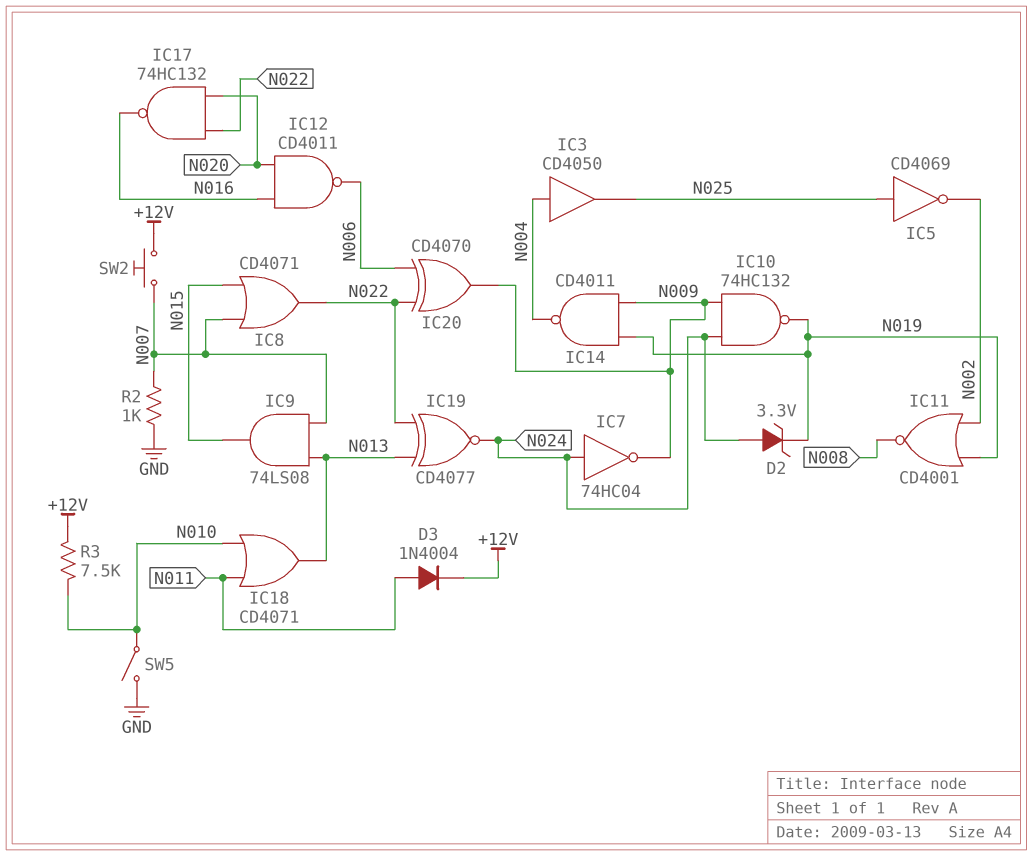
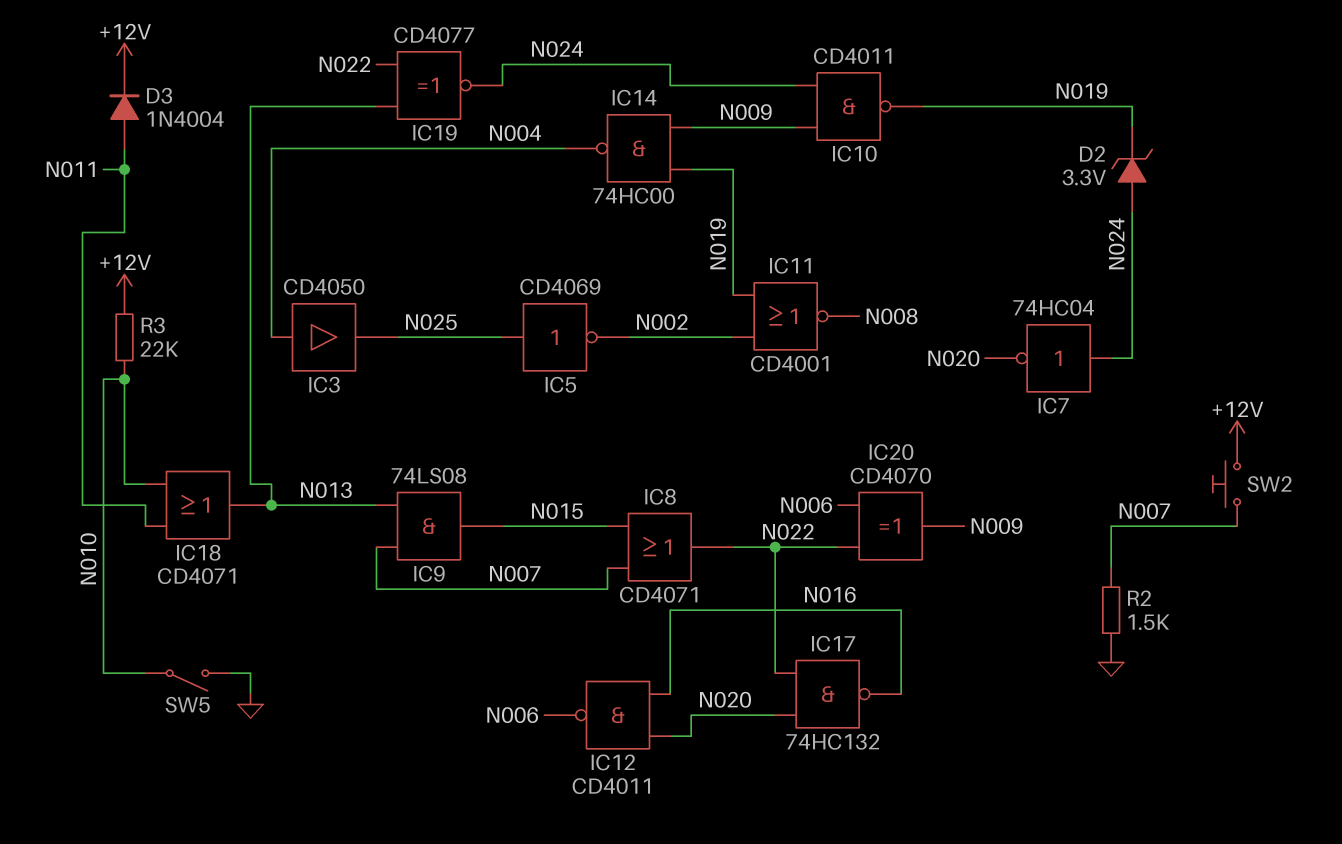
IC7: NOT 74HC04 (in N024, out N009) -> NOT 74HC04 (in N024, out N020)
IC10: NAND 74HC132 (in N009, in N024, out N019) -> NAND CD4011 (in N009, in N024, out N019)
IC14: NAND CD4011 (in N009, in N019, out N004) -> NAND 74HC00 (in N009, in N019, out N004)
R2: 1k (GND, N007) -> 1.5k (GND, N007)
R3: 7.5k (+12V, N010) -> 22k (+12V, N010)

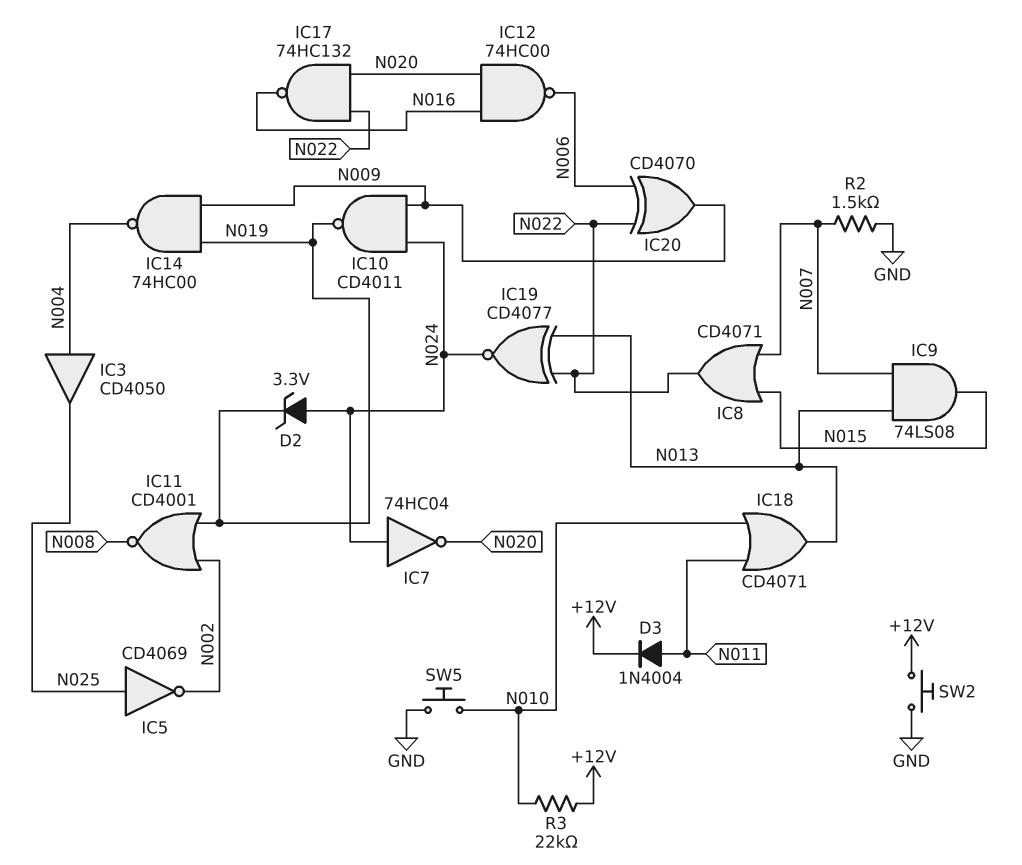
IC12: NAND CD4011 (in N016, in N020, out N006) -> NAND 74HC00 (in N016, in N020, out N006)
SW2: button (+12V, N007) -> button (+12V, GND)
SW5: switch (GND, N010) -> button (GND, N010)

